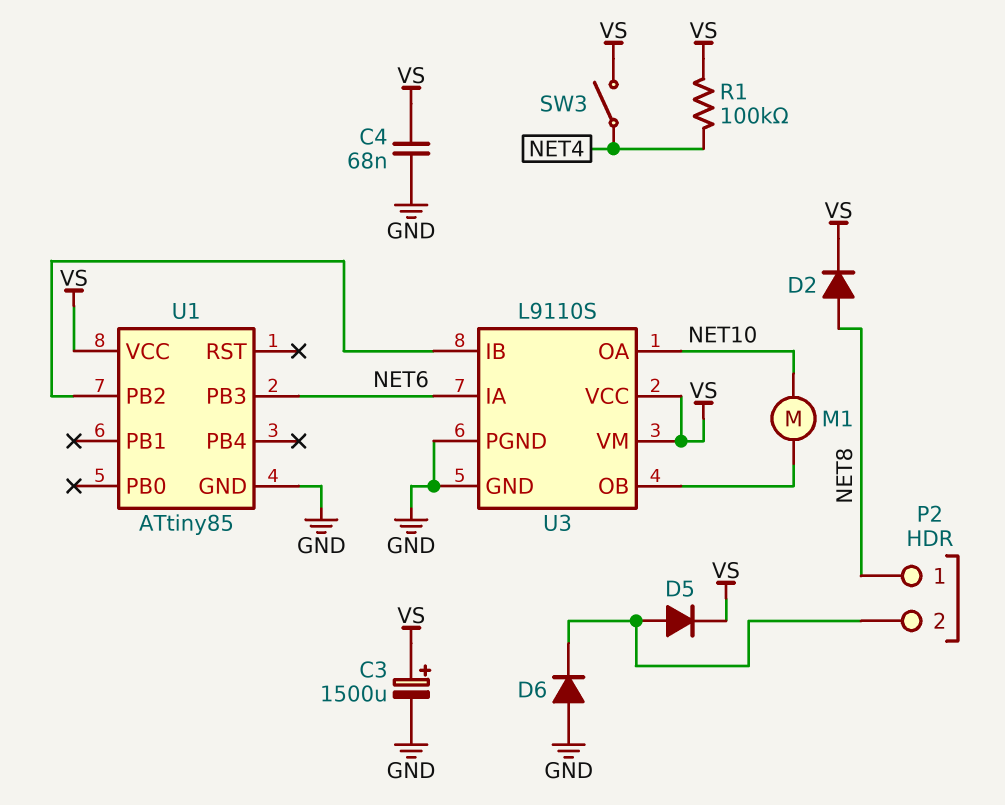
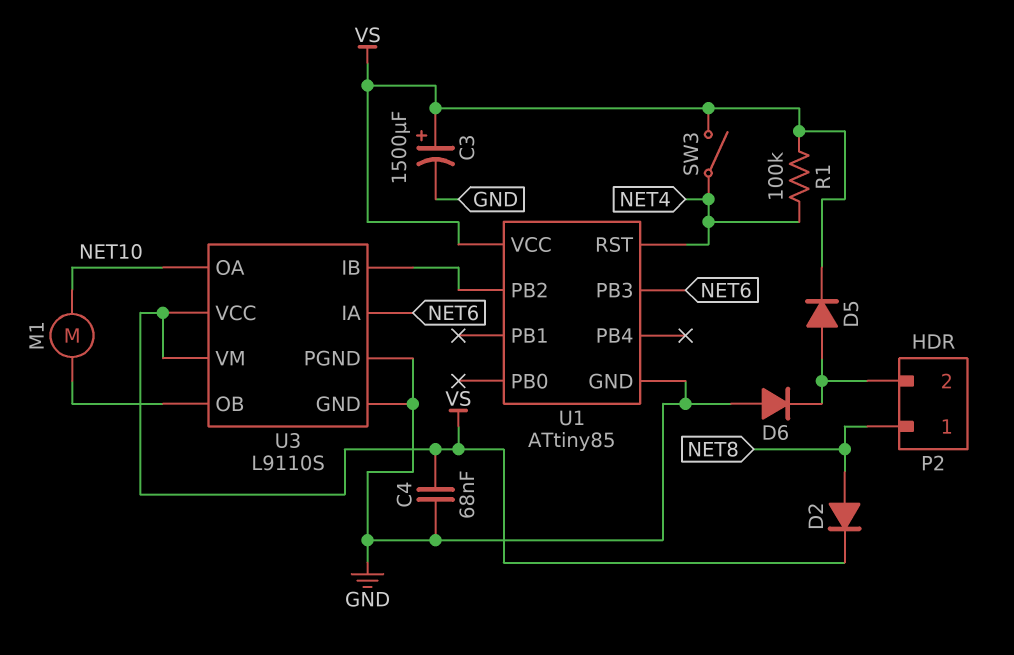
U1 pin RST: none -> NET4

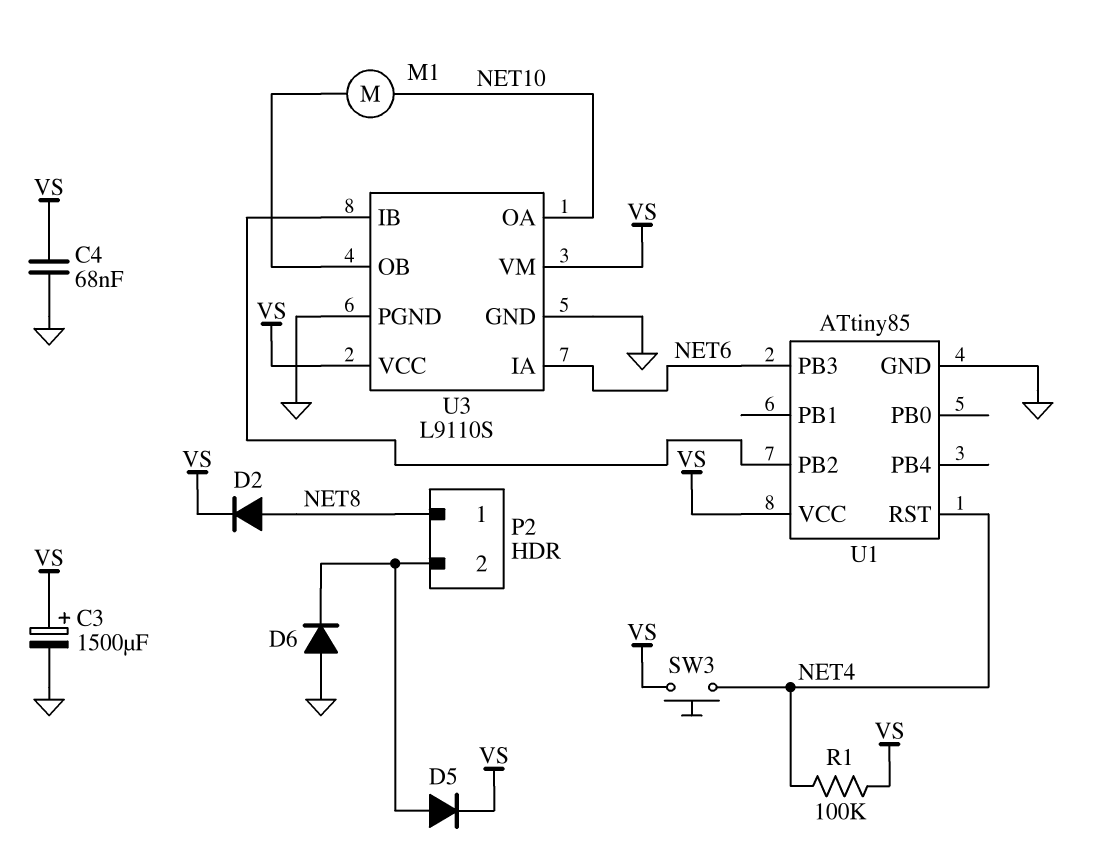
SW3: switch (NET4, VS) -> button (NET4, VS)

